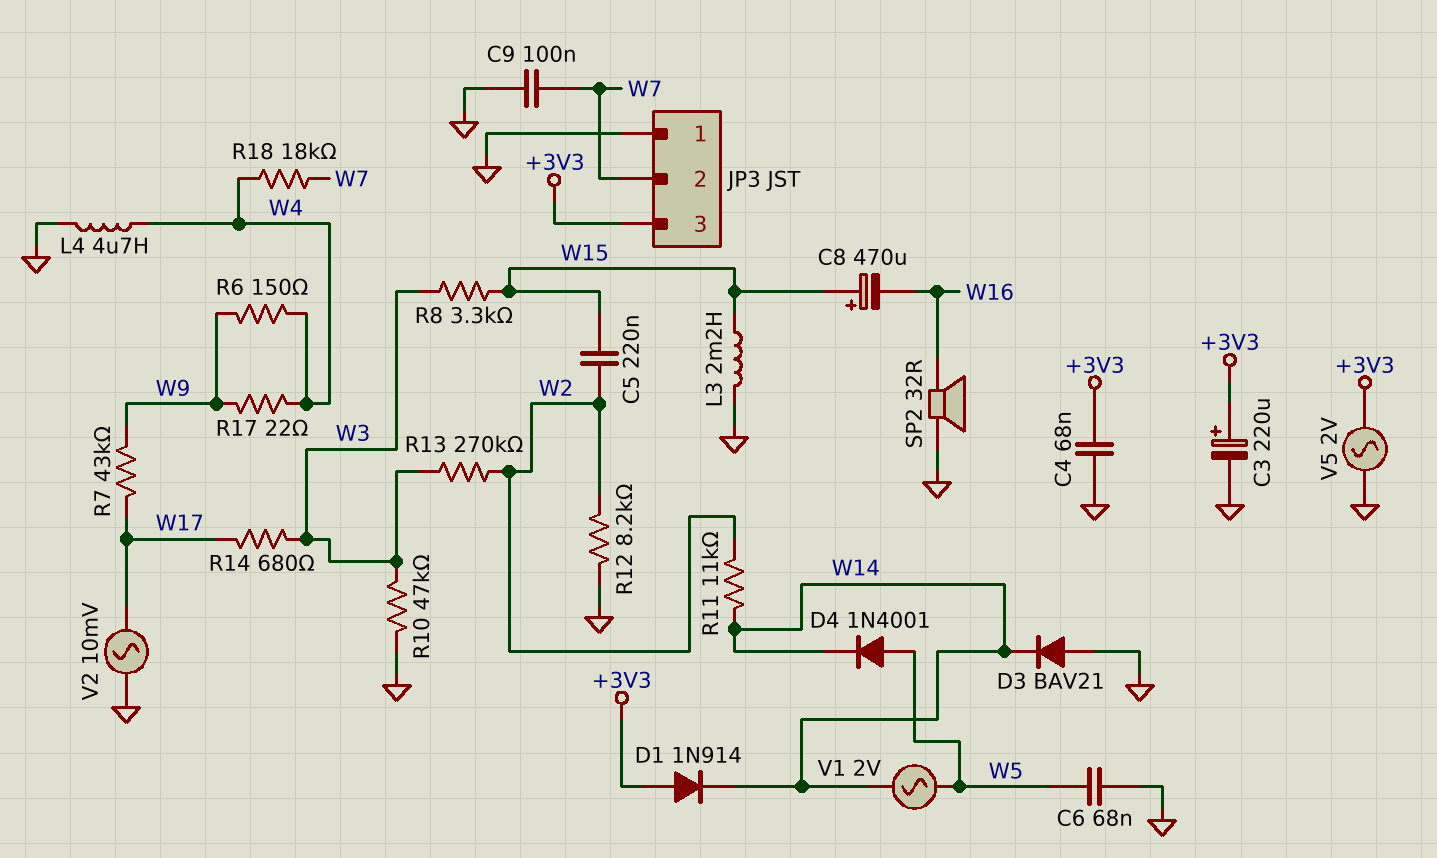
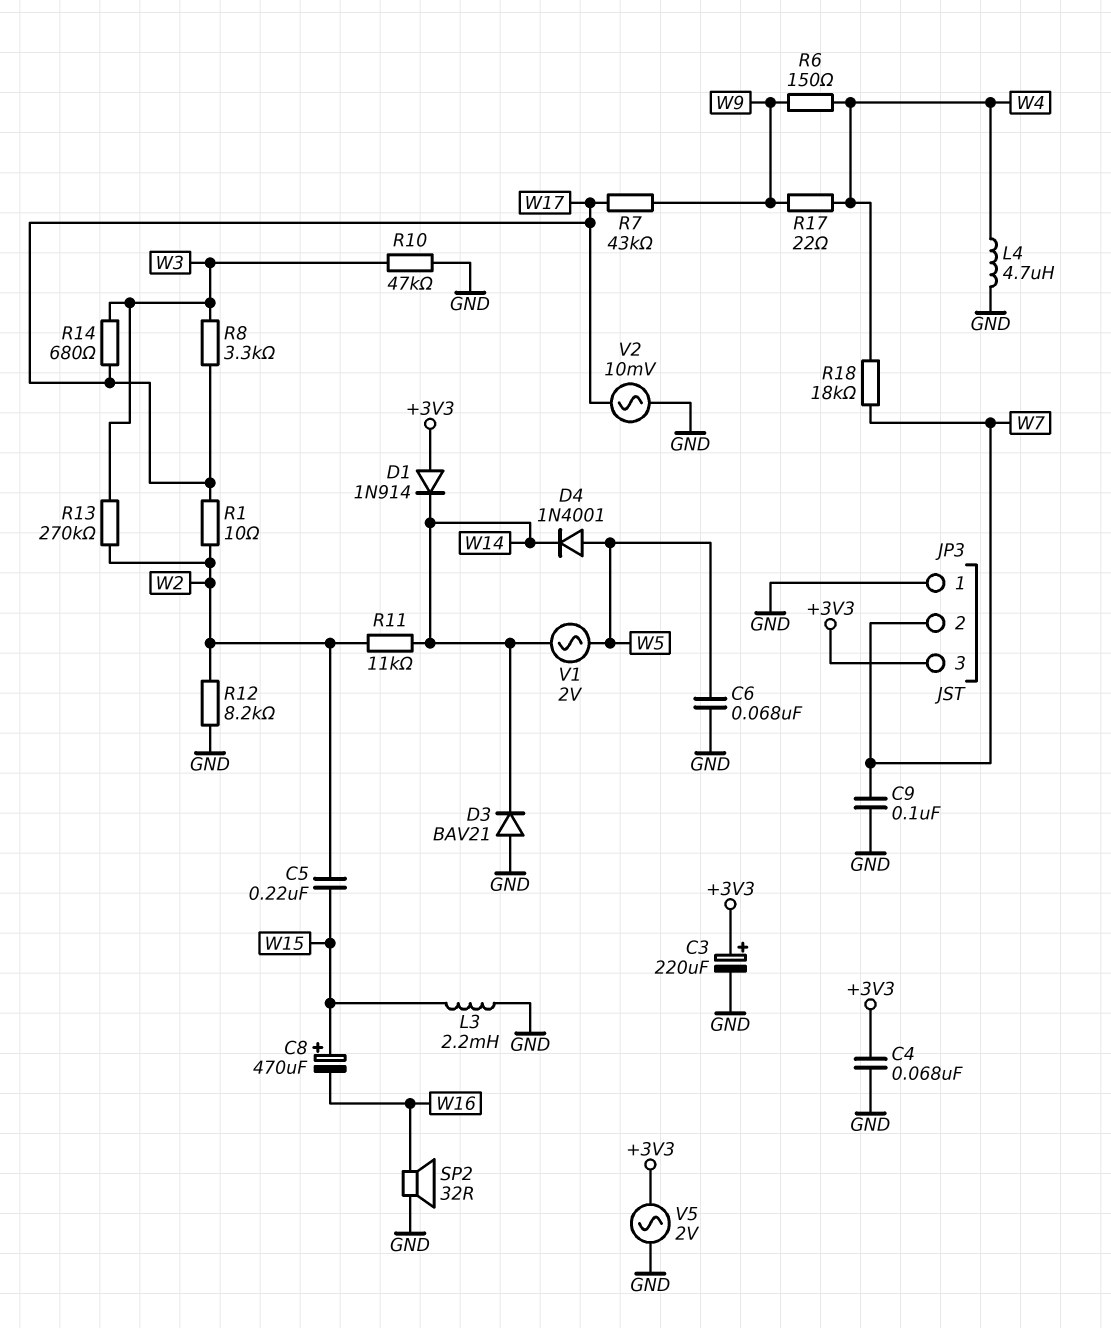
R1: none -> 10 (W2, W17)
R8: 3.3k (W3, W15) -> 3.3k (W3, W17)

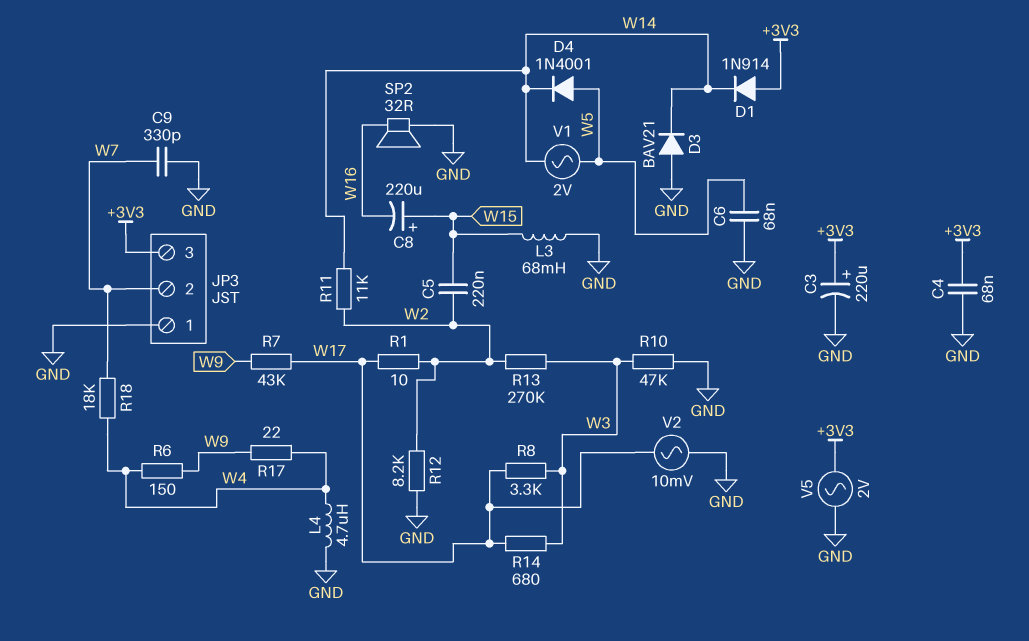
C8: 470uF (plus W15, minus W16) -> 220uF (plus W15, minus W16)
C9: 100nF (GND, W7) -> 330pF (GND, W7)
L3: 2.2mH (GND, W15) -> 68mH (GND, W15)

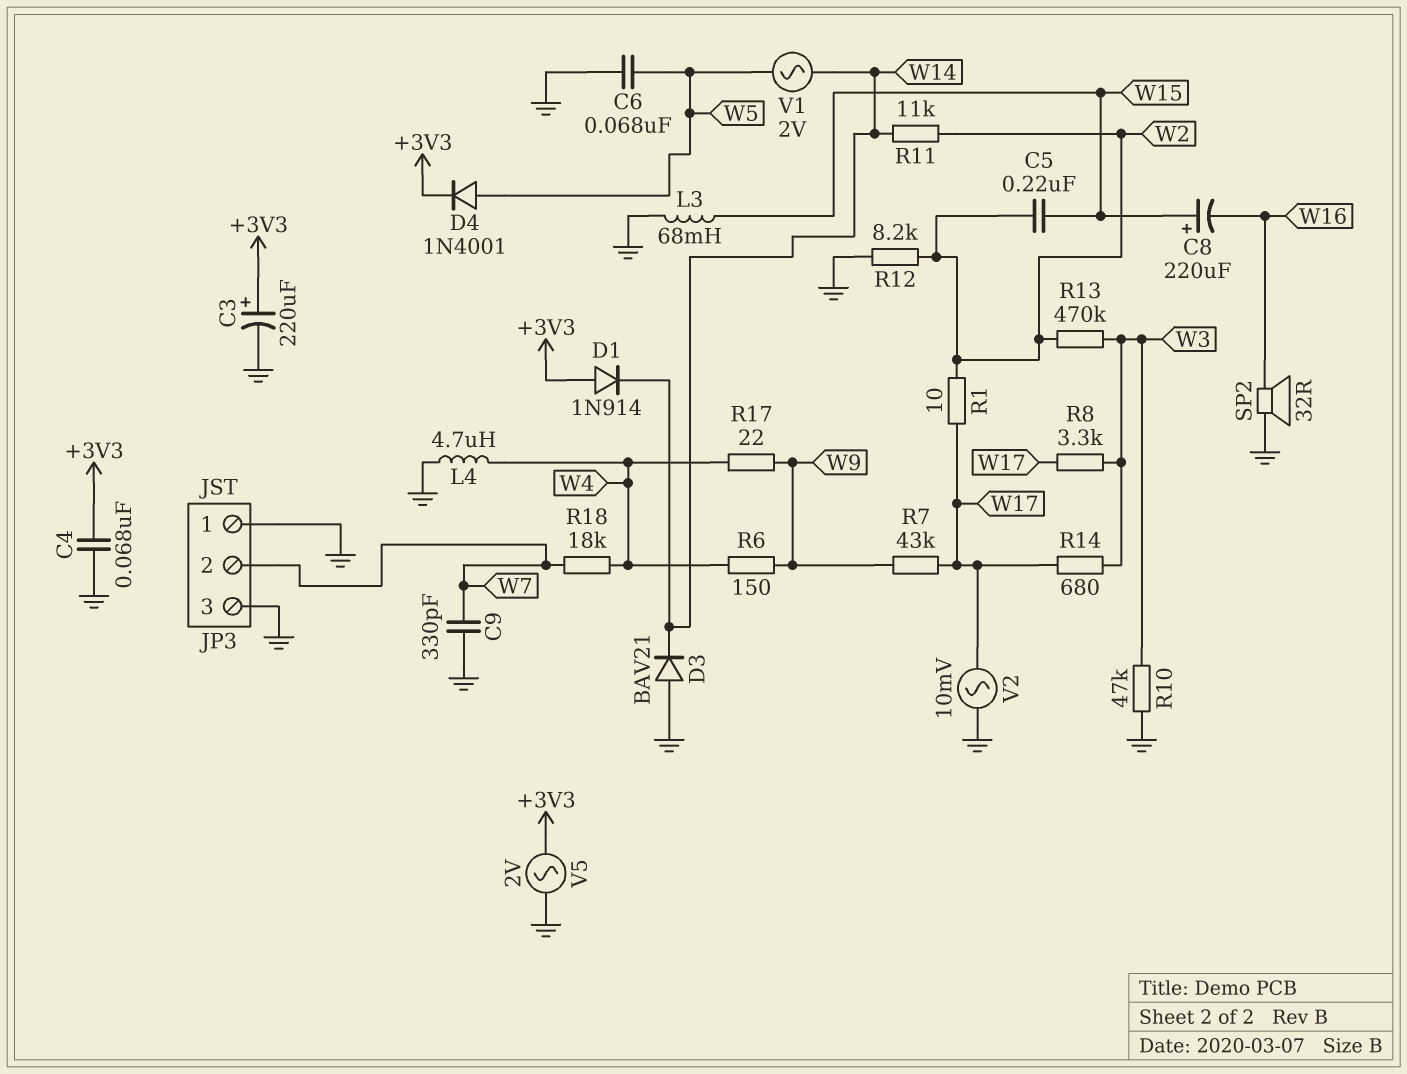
D4: diode 1N4001 (A W5, K W14) -> diode 1N4001 (A W5, K +3V3)
JP3 pin 3: +3V3 -> GND
R13: 270k (W2, W3) -> 470k (W2, W3)

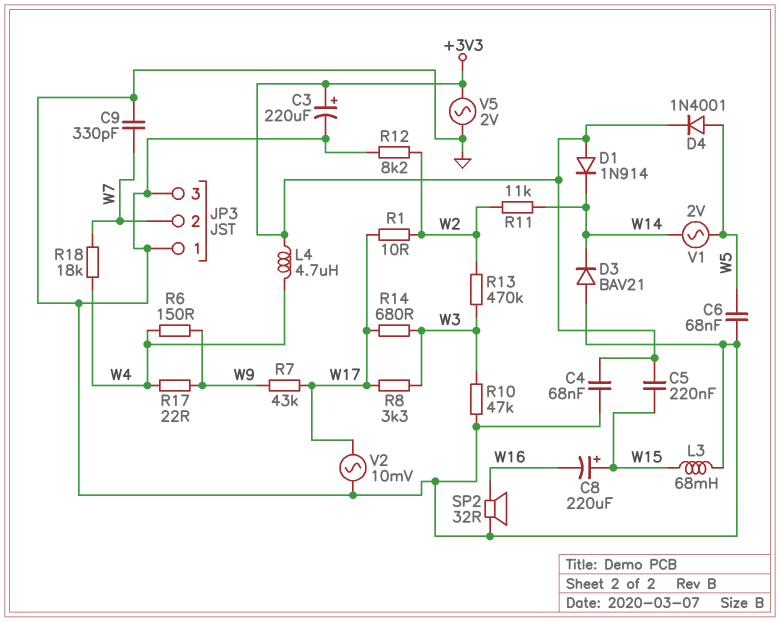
C5: 220nF (W2, W15) -> 220nF (+3V3, W15)
L4: 4.7uH (GND, W4) -> 4.7uH (+3V3, W4)

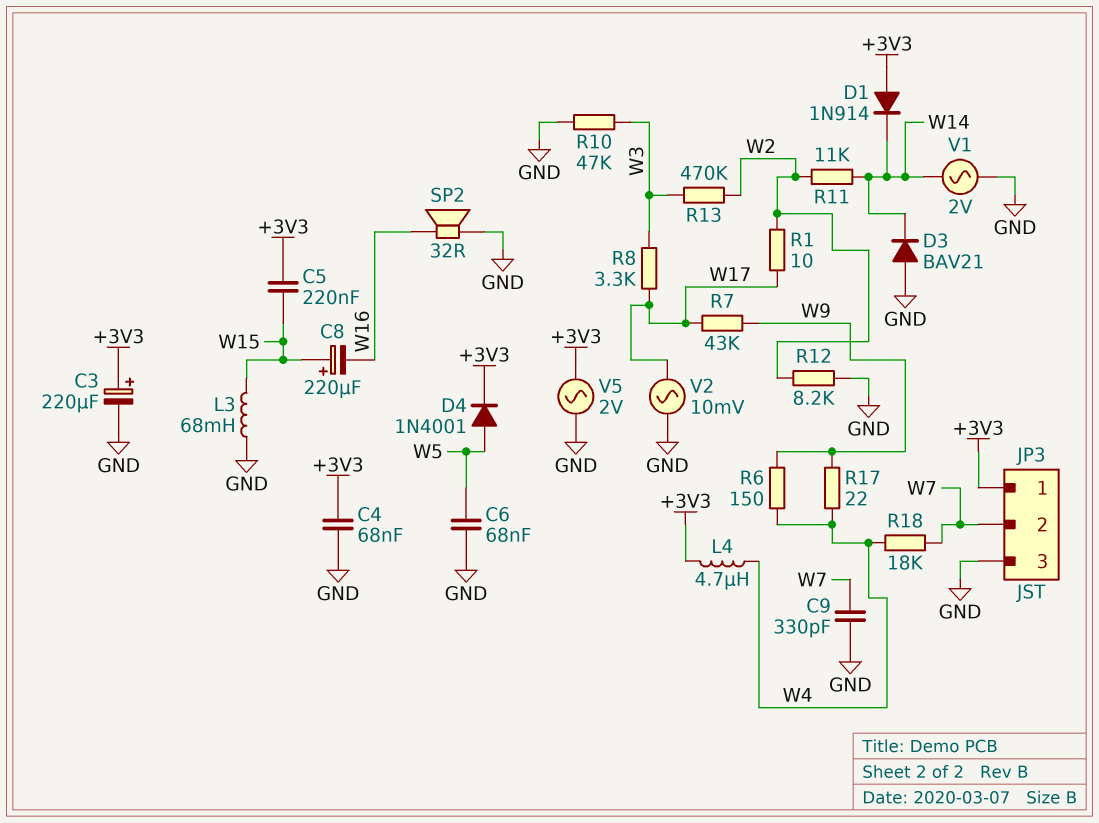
JP3 pin 1: GND -> +3V3
R14: 680 (W3, W17) -> none
V1: AC 2V (W5, W14) -> AC 2V (GND, W14)

